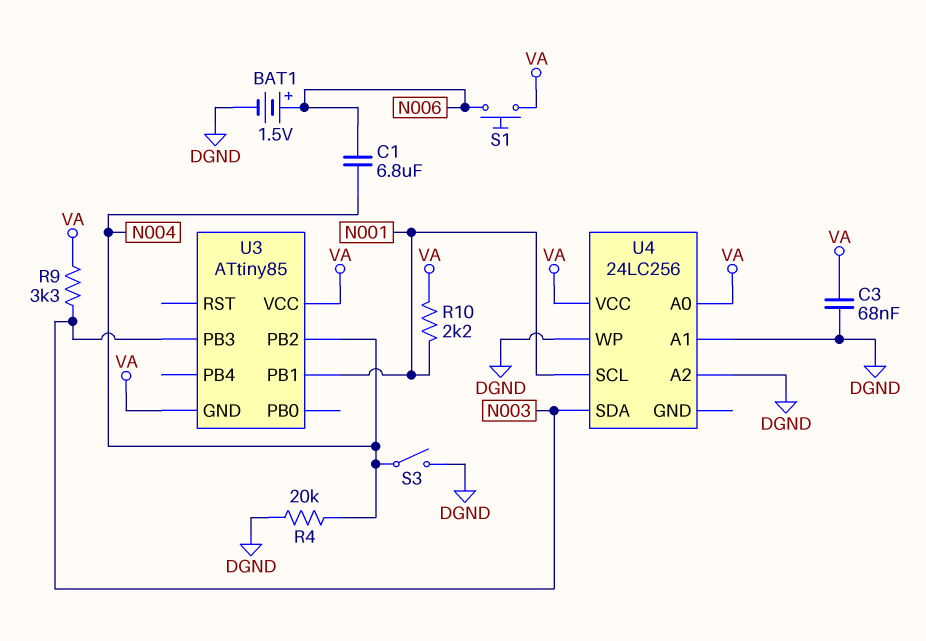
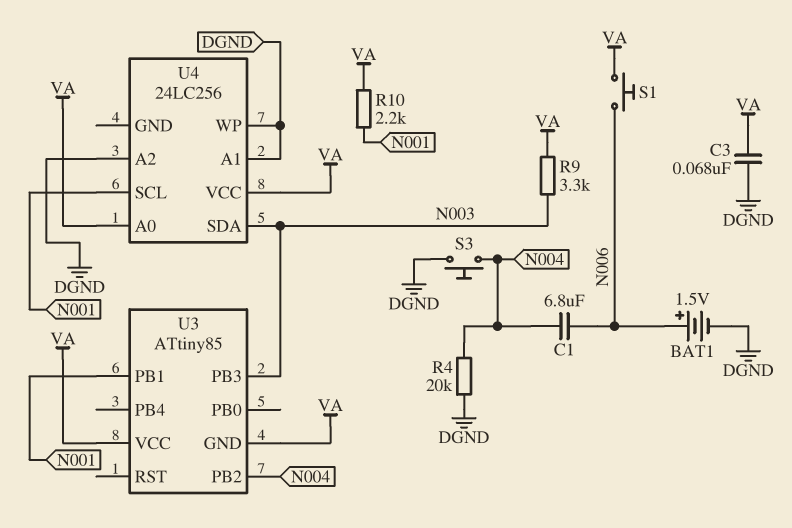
S3: switch (DGND, N004) -> button (DGND, N004)

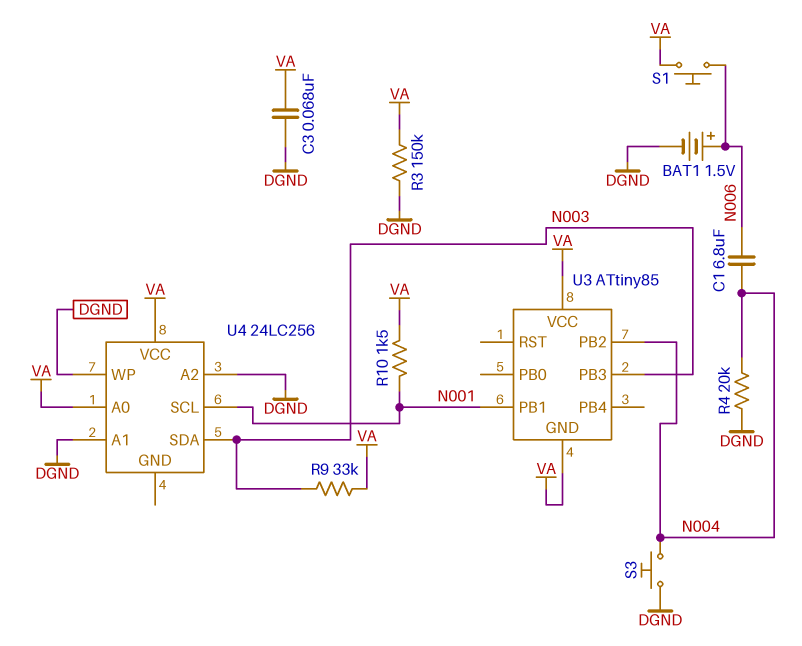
R3: none -> 150k (DGND, VA)
R9: 3.3k (N003, VA) -> 33k (N003, VA)
R10: 2.2k (N001, VA) -> 1.5k (N001, VA)

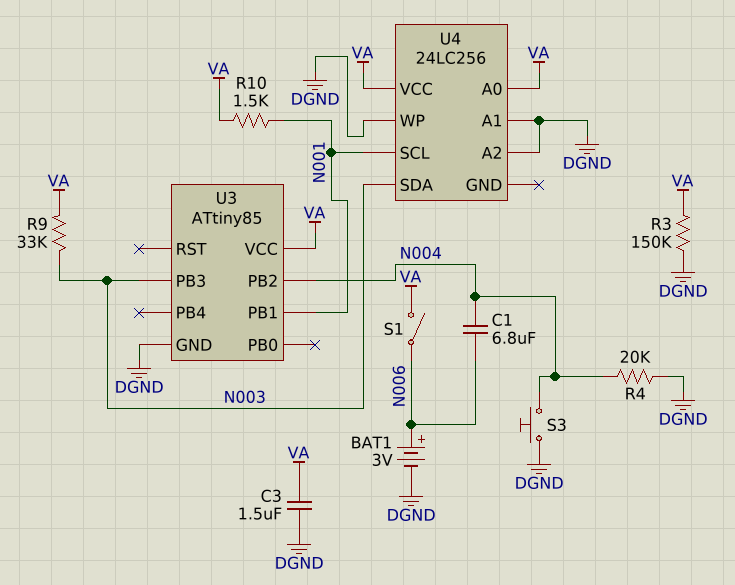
BAT1: 1.5V (plus N006, minus DGND) -> 3V (plus N006, minus DGND)
C3: 68nF (DGND, VA) -> 1.5uF (DGND, VA)
S1: button (N006, VA) -> switch (N006, VA)
U3 pin GND: VA -> DGND

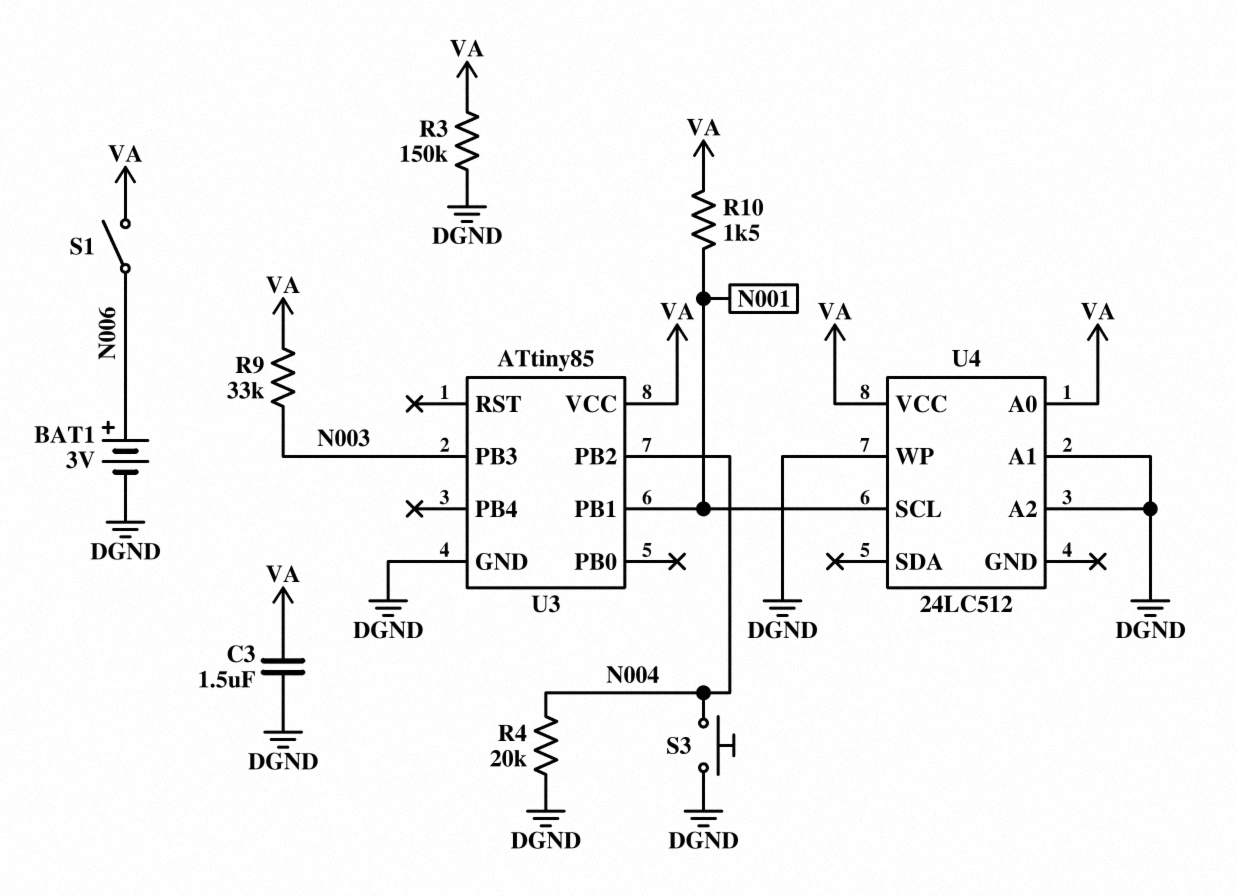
C1: 6.8uF (N004, N006) -> none
U4: 24LC256 -> 24LC512
U4 pin SDA: N003 -> none

